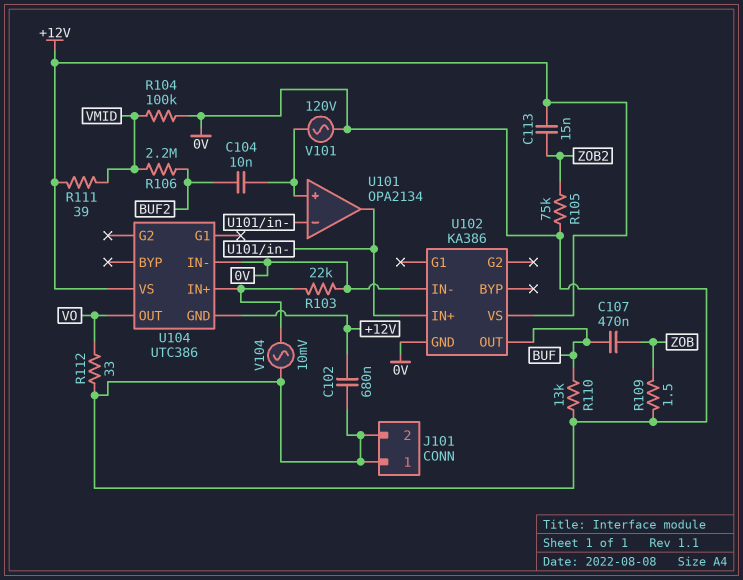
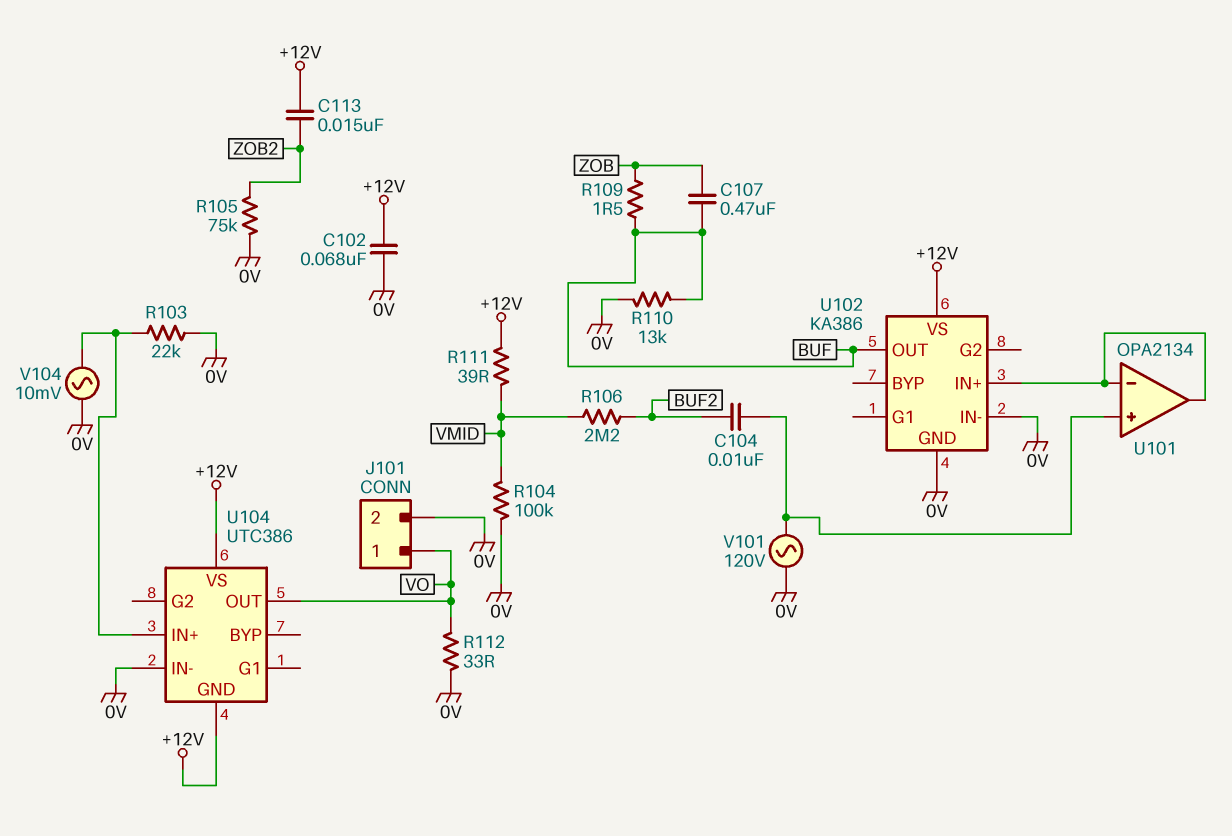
C102: 680nF (+12V, 0V) -> 68nF (+12V, 0V)
J101 pin 1: 0V -> VO
R109: 1.5 (0V, ZOB) -> 1.5 (BUF, ZOB)

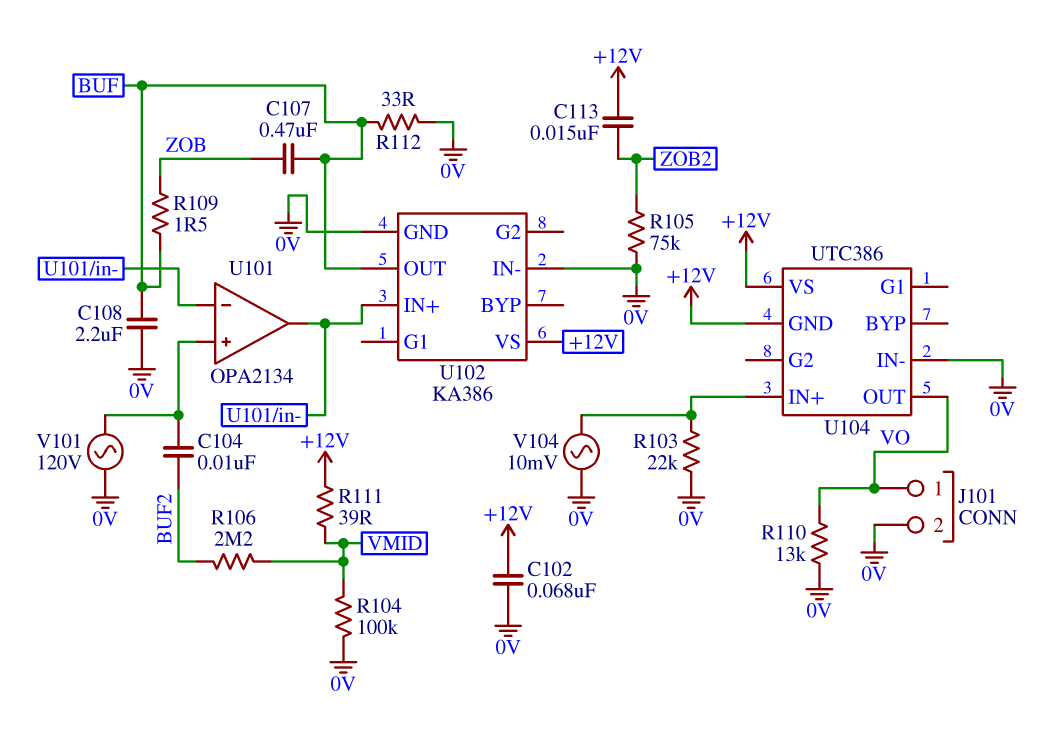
C108: none -> 2.2uF (0V, BUF)
R110: 13k (0V, BUF) -> 13k (0V, VO)
R112: 33 (0V, VO) -> 33 (0V, BUF)

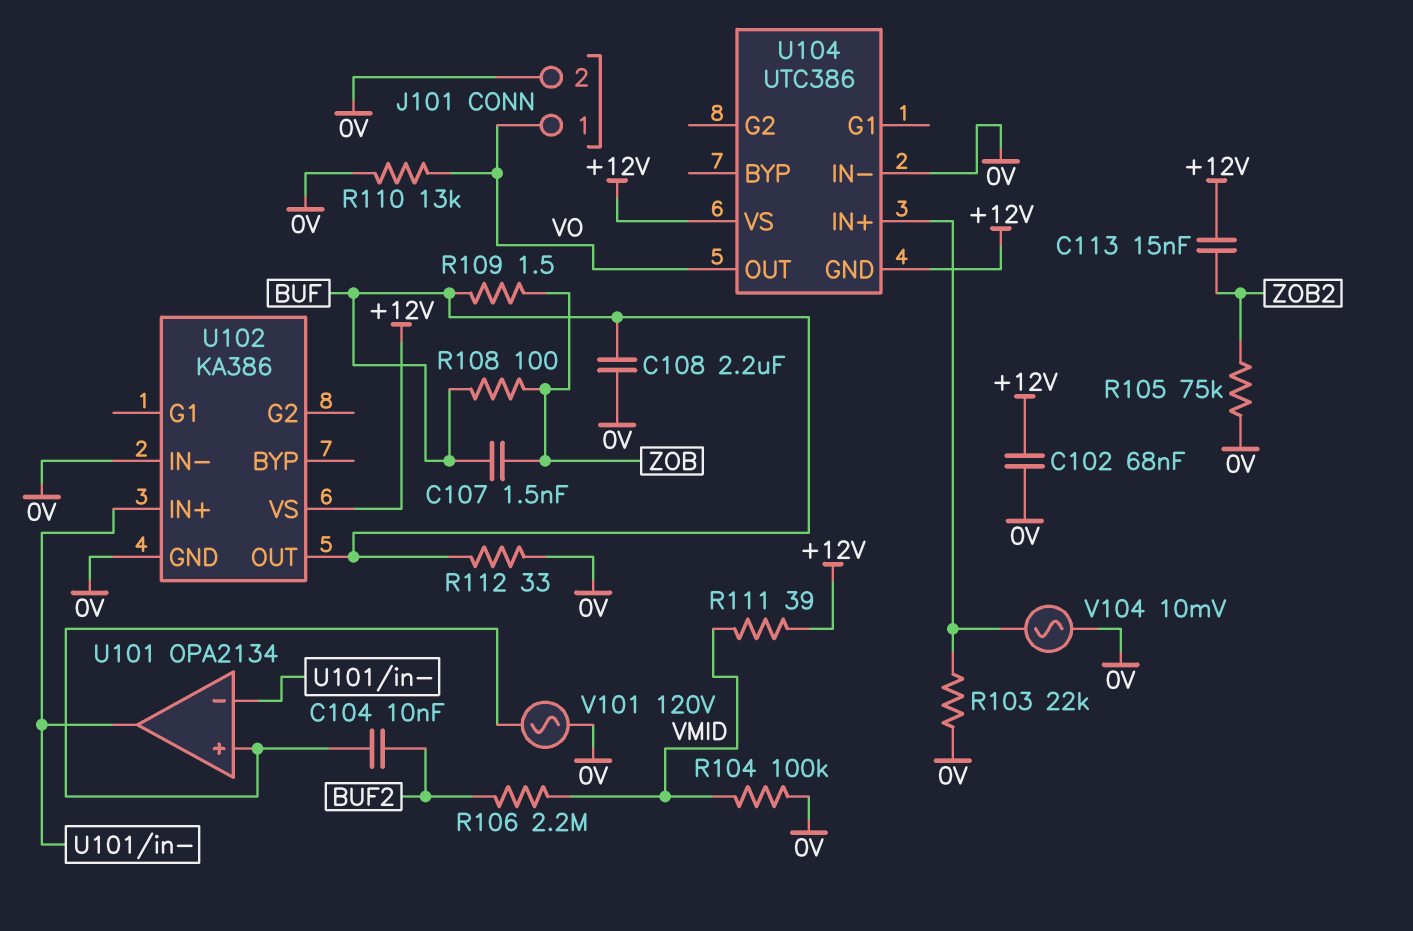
C107: 470nF (BUF, ZOB) -> 1.5nF (BUF, ZOB)
R108: none -> 100 (BUF, ZOB)

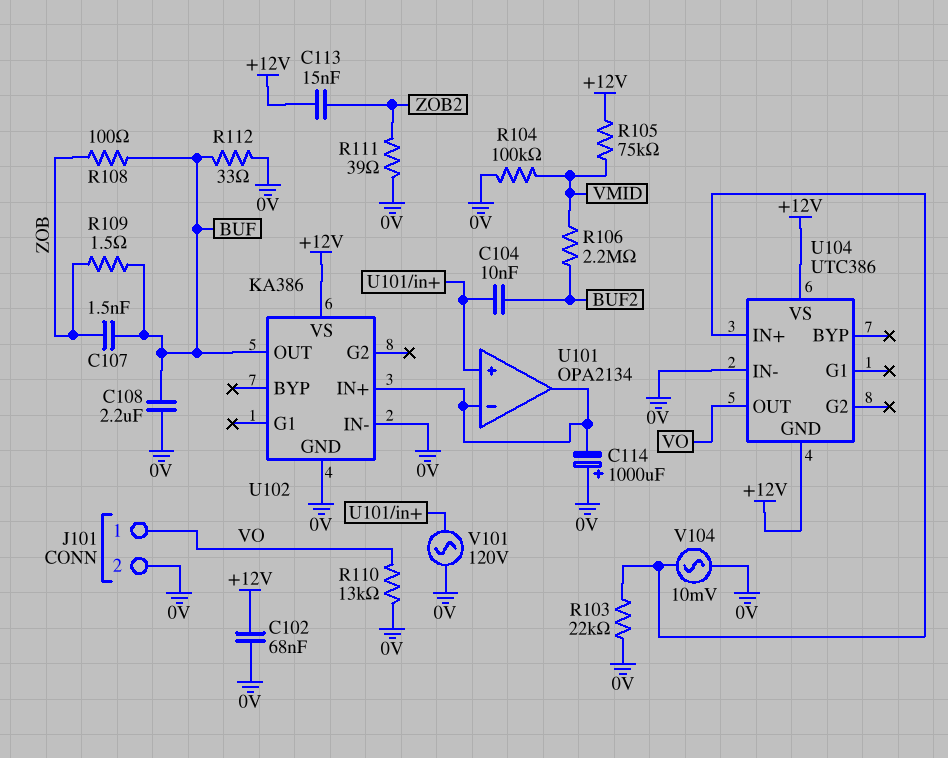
C114: none -> 1000uF (plus 0V, minus U101/in-)
R105: 75k (0V, ZOB2) -> 75k (+12V, VMID)
R111: 39 (+12V, VMID) -> 39 (0V, ZOB2)

